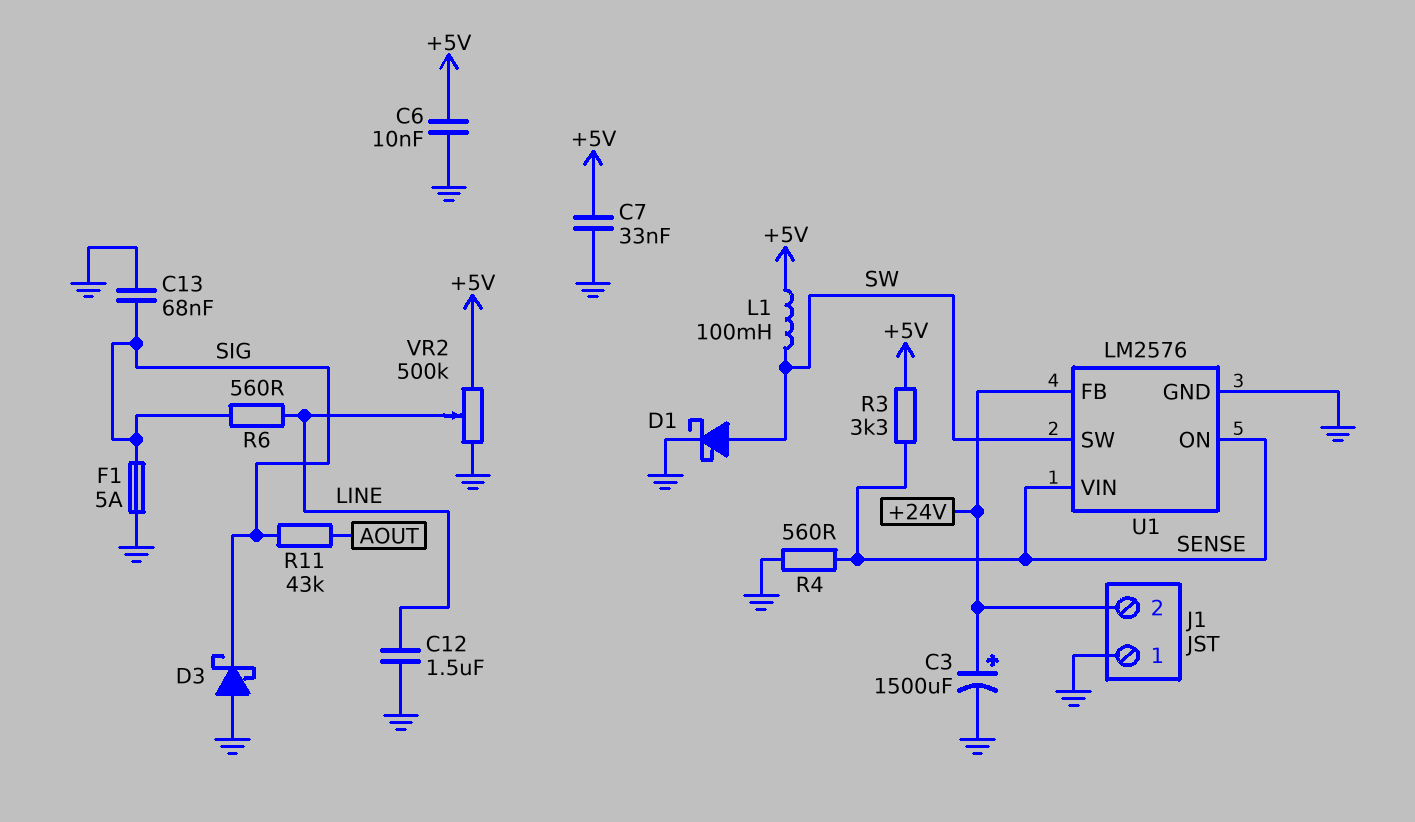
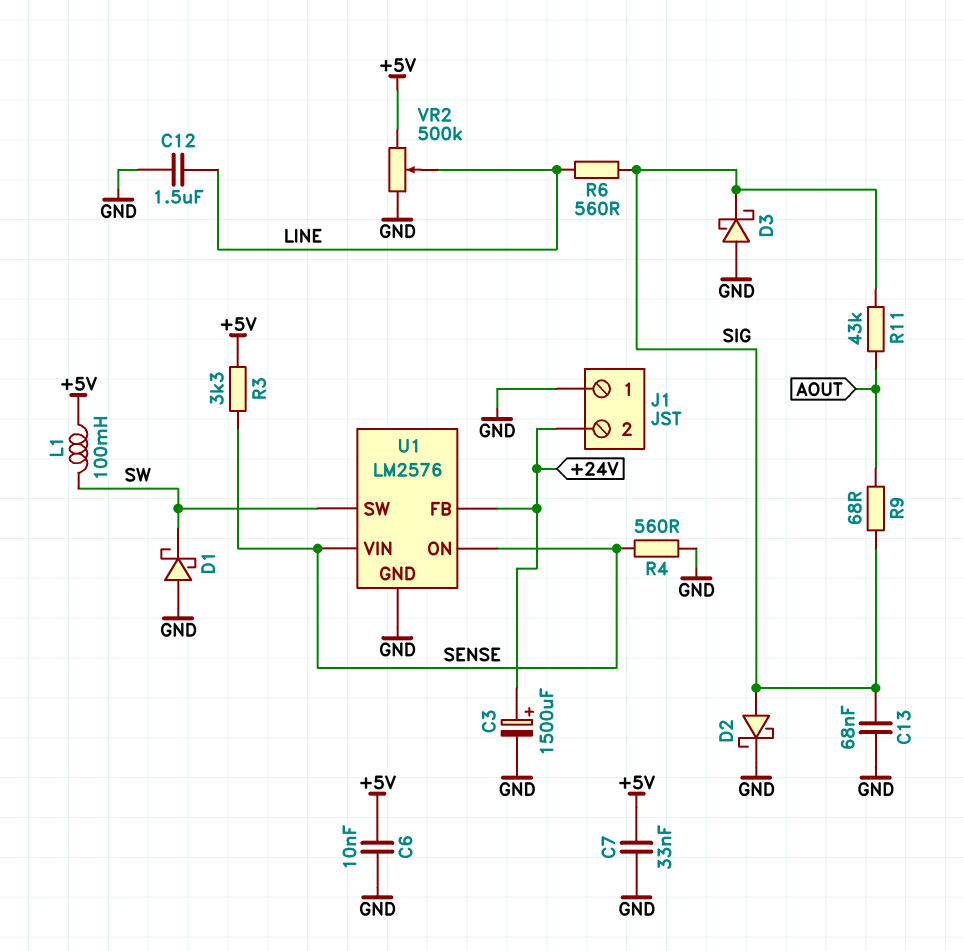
D1: schottky (A SW, K GND) -> schottky (A GND, K SW)
D2: none -> schottky (A SIG, K GND)
F1: 5A (GND, SIG) -> none
R9: none -> 68 (AOUT, SIG)

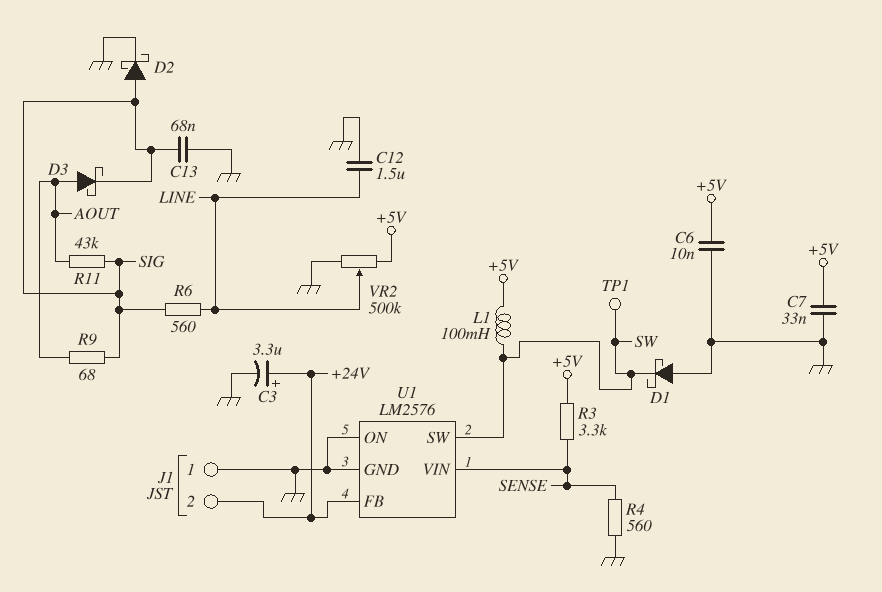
C3: 1500uF (plus +24V, minus GND) -> 3.3uF (plus +24V, minus GND)
D3: schottky (A GND, K SIG) -> schottky (A AOUT, K SIG)
TP1: none -> test point (SW)
U1 pin ON: SENSE -> GND

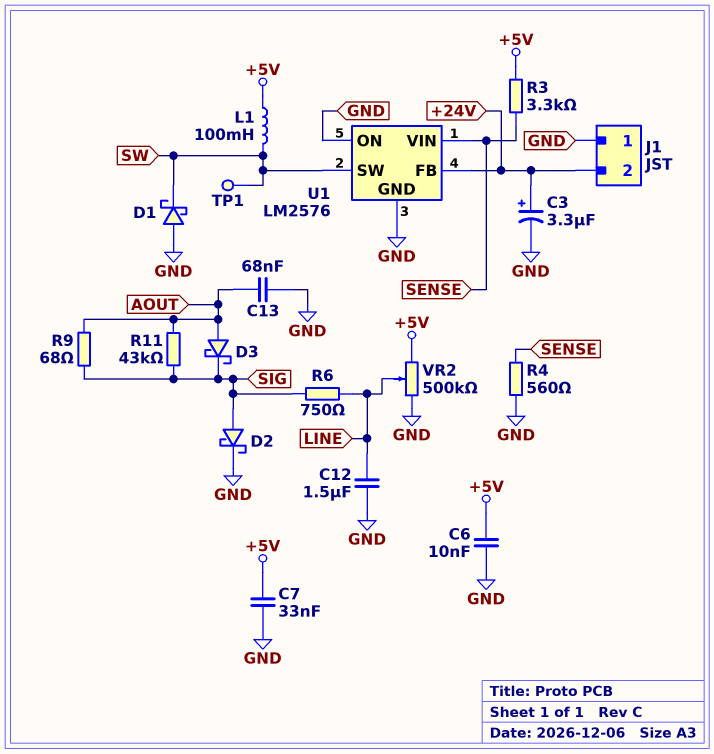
C13: 68nF (GND, SIG) -> 68nF (AOUT, GND)
R6: 560 (LINE, SIG) -> 750 (LINE, SIG)

